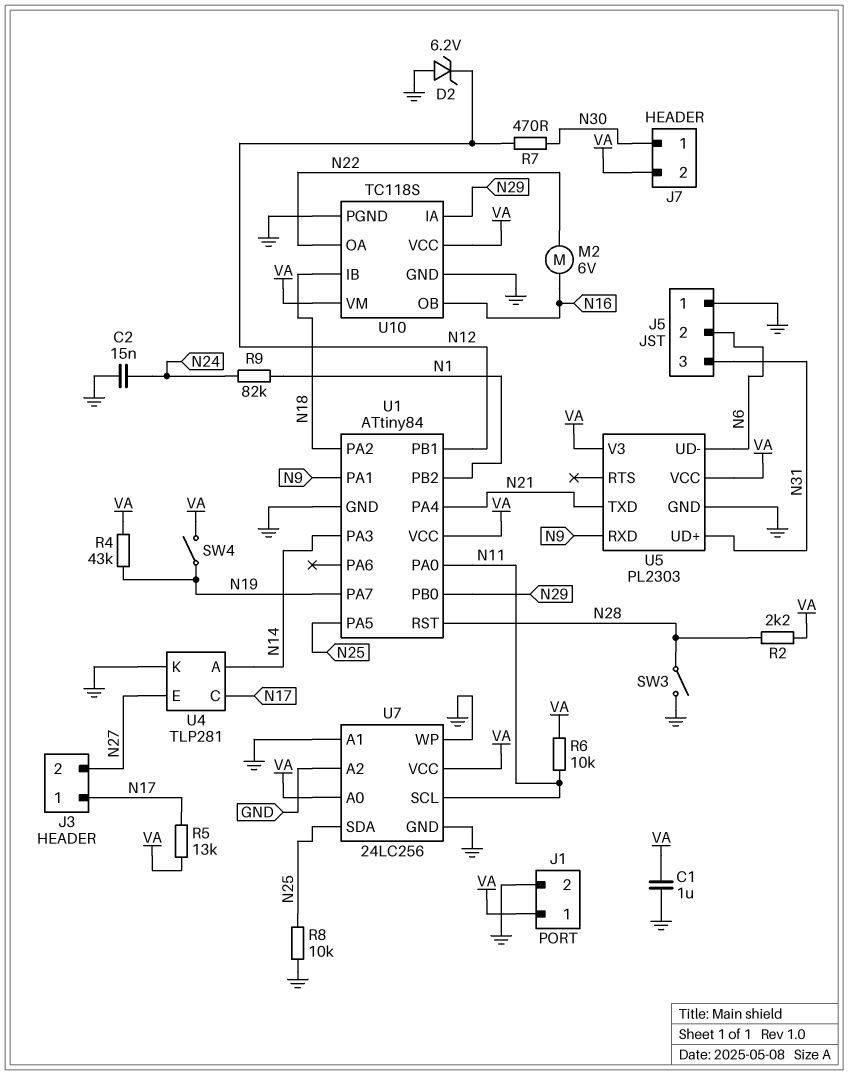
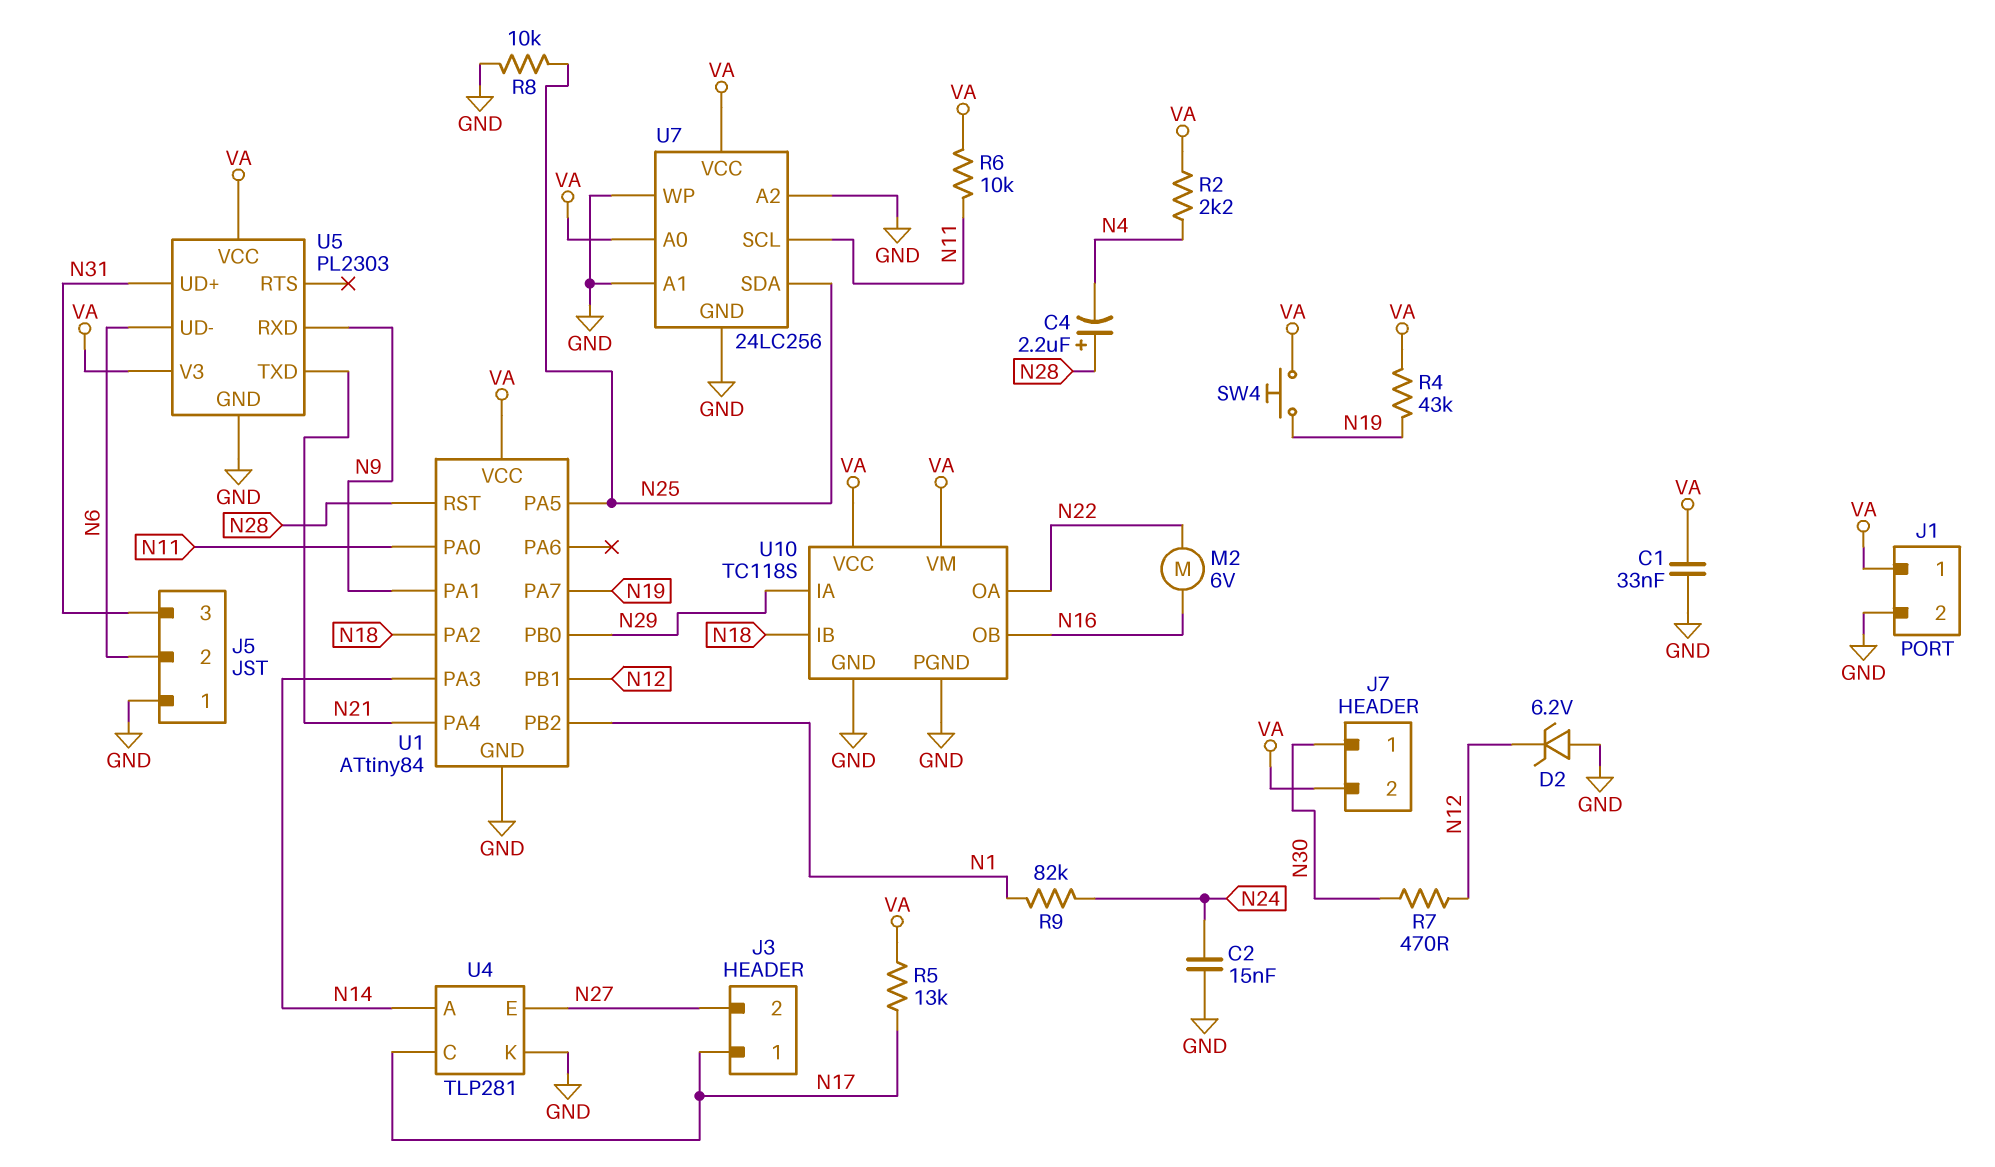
C1: 1uF (GND, VA) -> 33nF (GND, VA)
C4: none -> 2.2uF (plus N28, minus N4)
R2: 2.2k (N28, VA) -> 2.2k (N4, VA)
SW3: switch (GND, N28) -> none
SW4: switch (N19, VA) -> button (N19, VA)

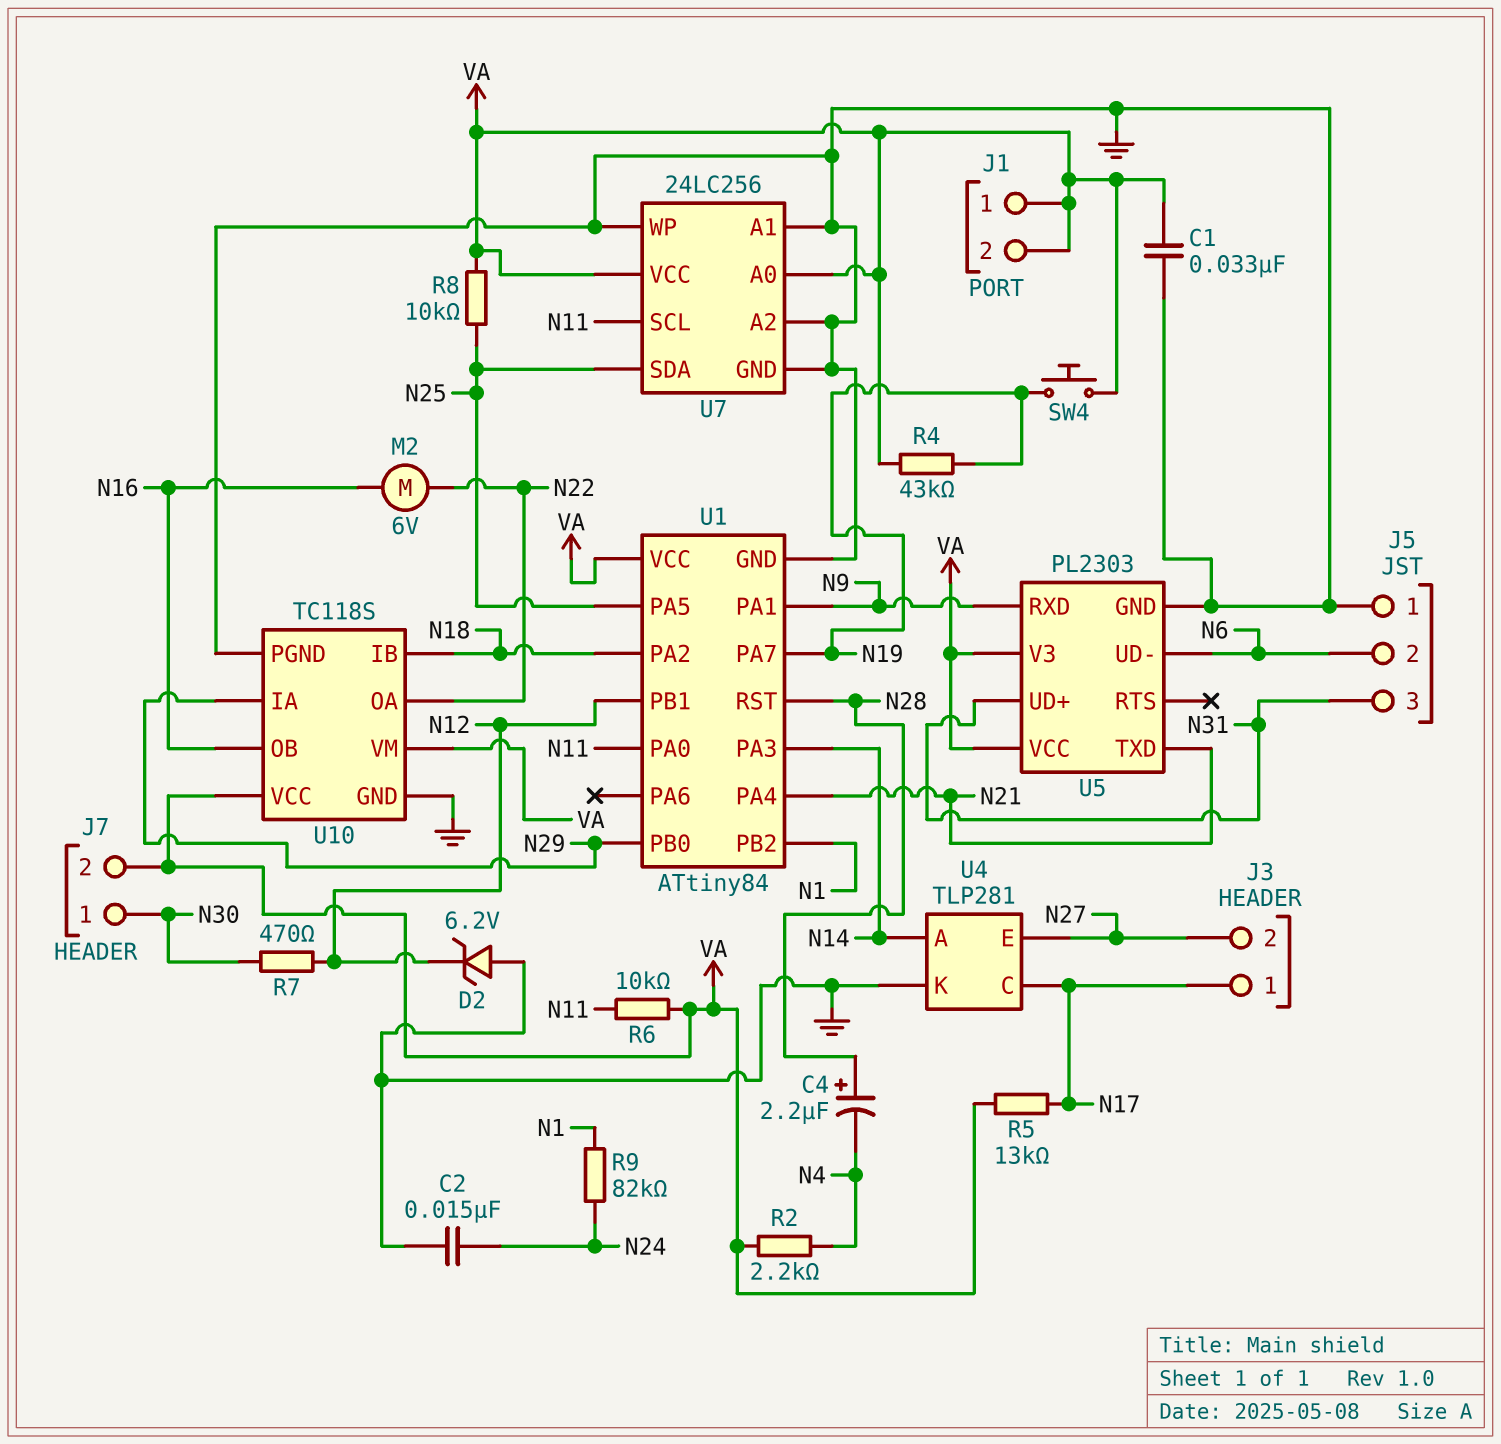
J1 pin 2: GND -> VA
R8: 10k (GND, N25) -> 10k (N25, VA)

